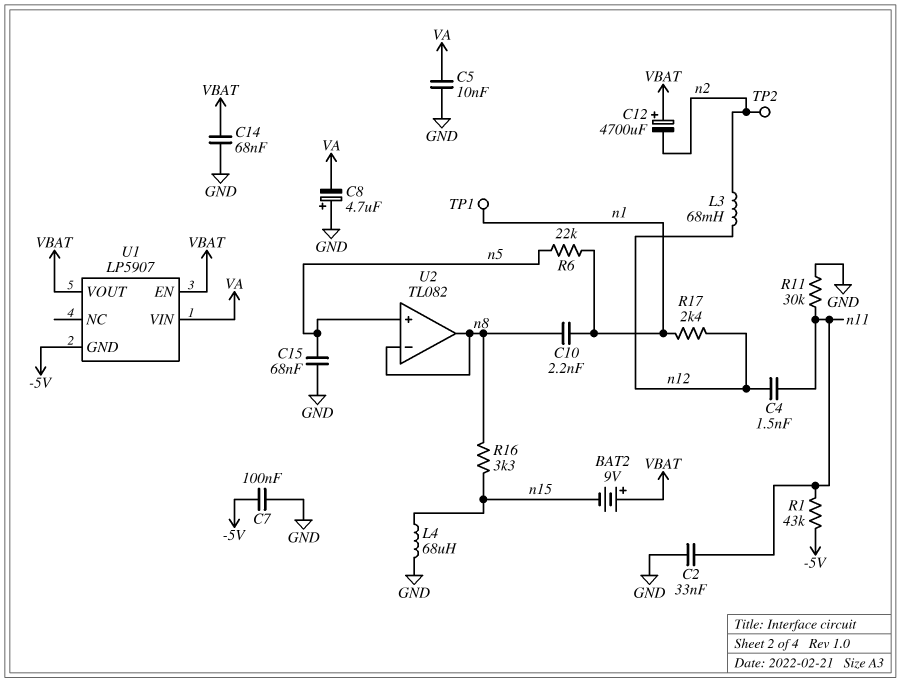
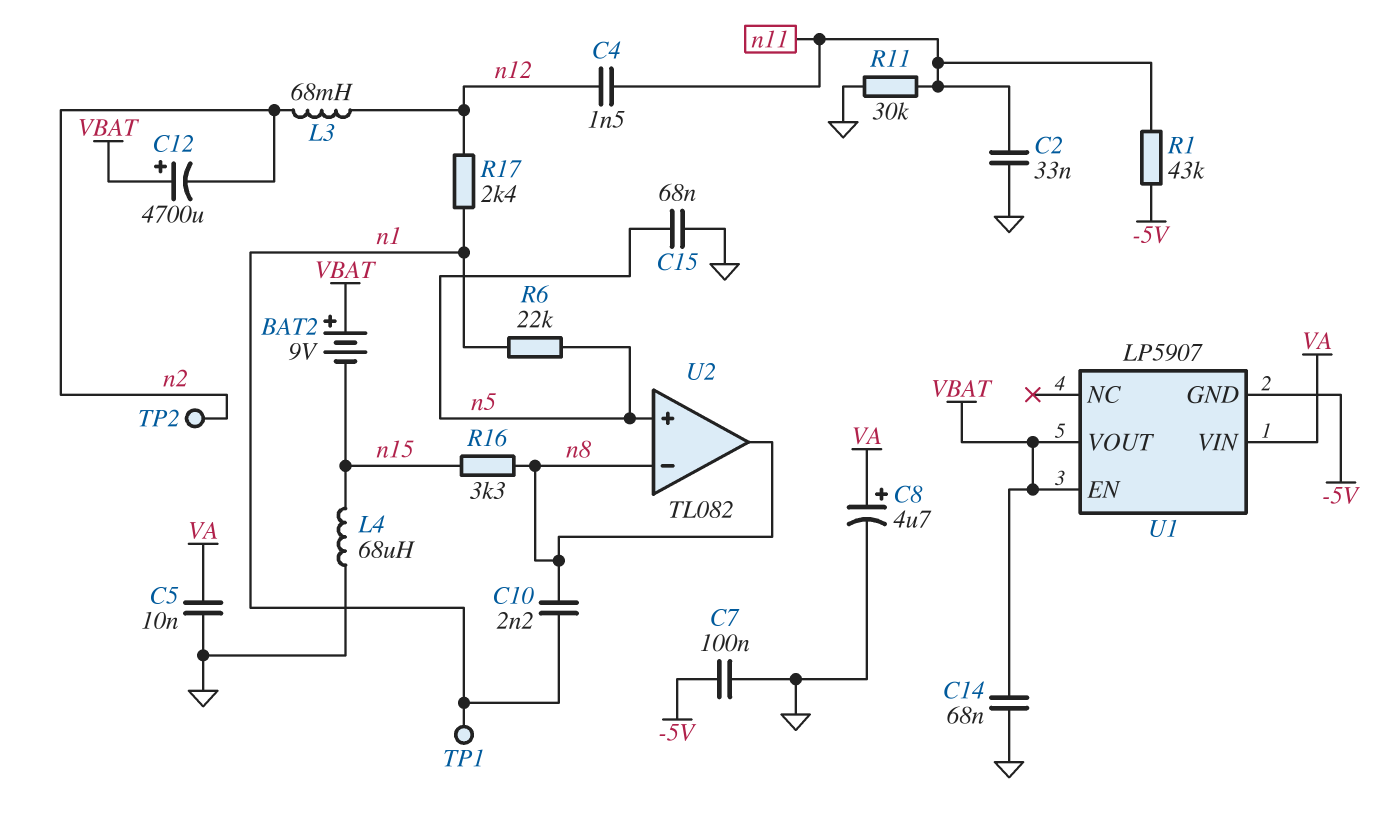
C8: 4.7uF (plus GND, minus VA) -> 4.7uF (plus VA, minus GND)

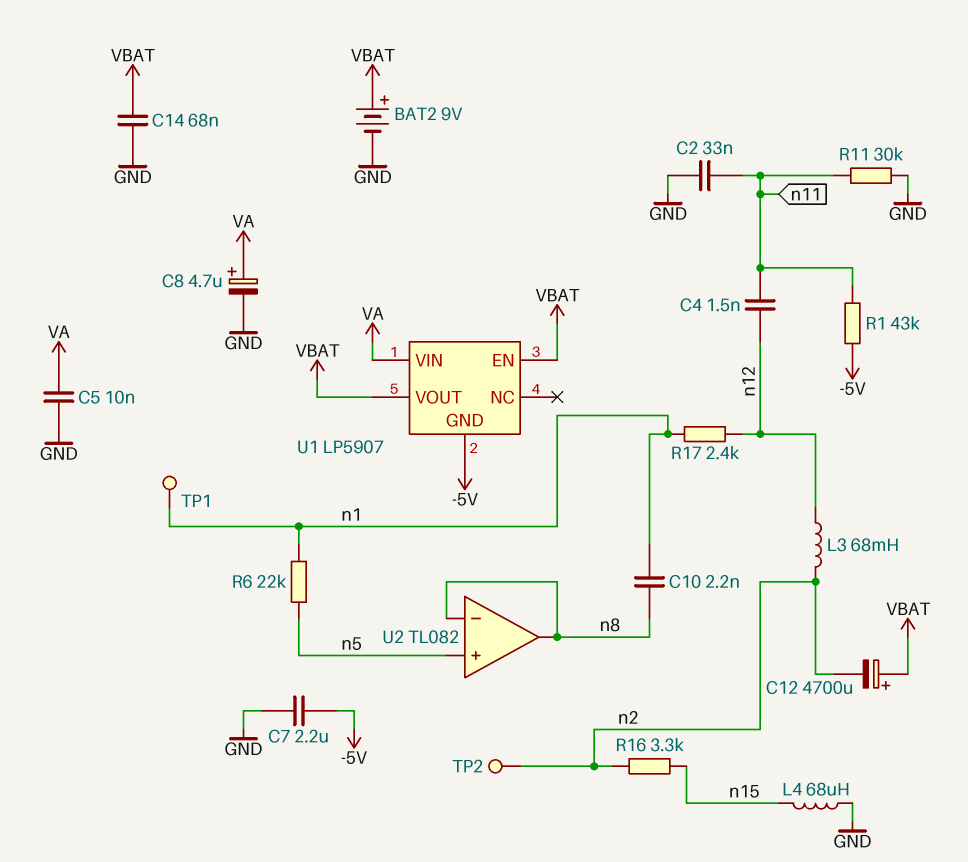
BAT2: 9V (plus VBAT, minus n15) -> 9V (plus VBAT, minus GND)
C7: 100nF (-5V, GND) -> 2.2uF (-5V, GND)
C15: 68nF (GND, n5) -> none
R16: 3.3k (n8, n15) -> 3.3k (n2, n15)

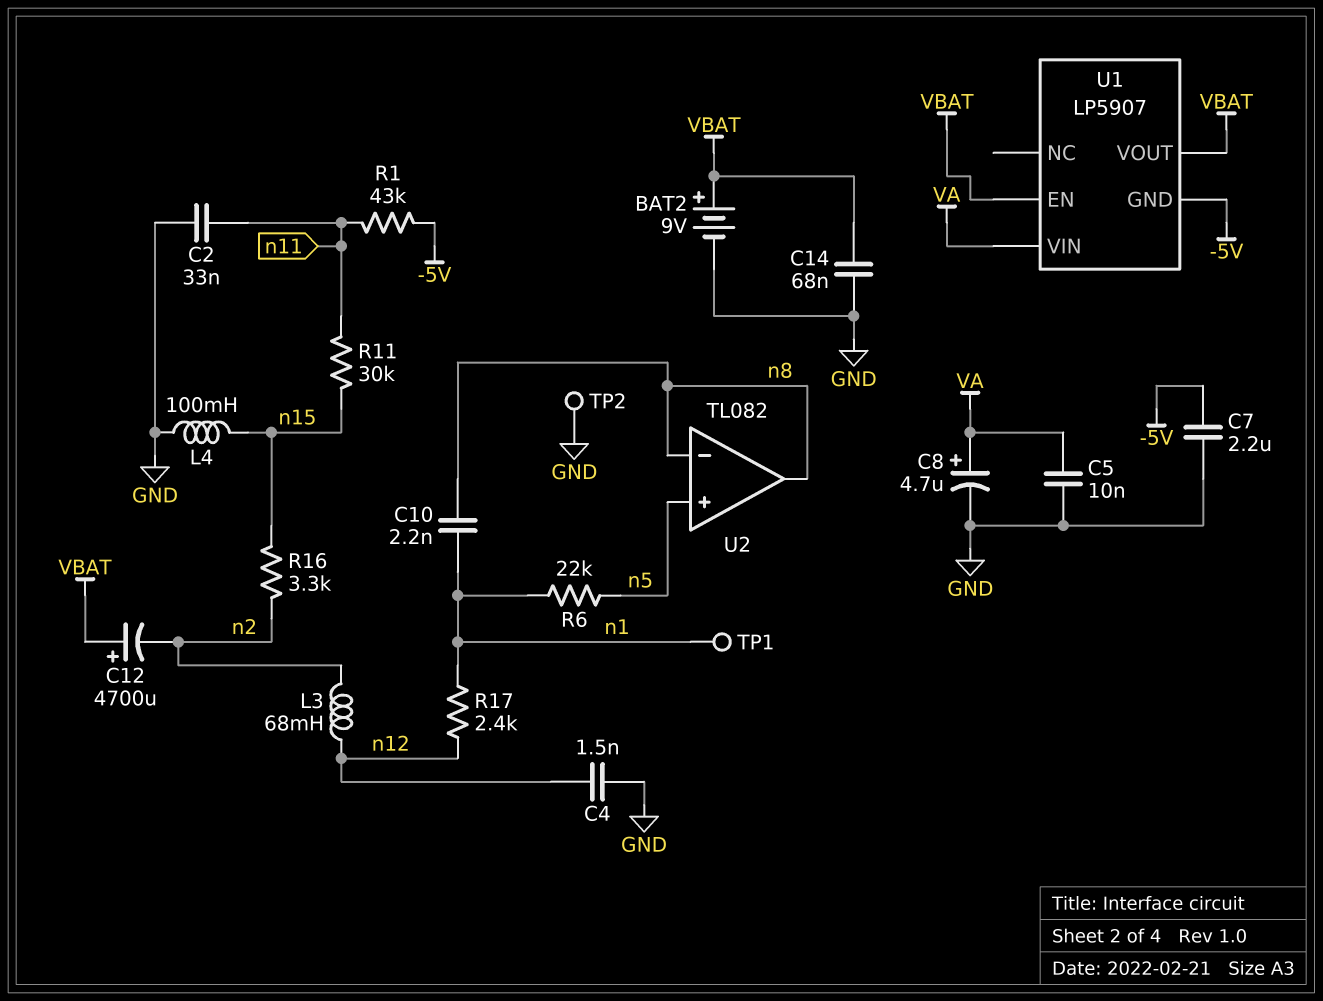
C4: 1.5nF (n11, n12) -> 1.5nF (GND, n12)
L4: 68uH (GND, n15) -> 100mH (GND, n15)
R11: 30k (GND, n11) -> 30k (n11, n15)
TP2: test point (n2) -> test point (GND)

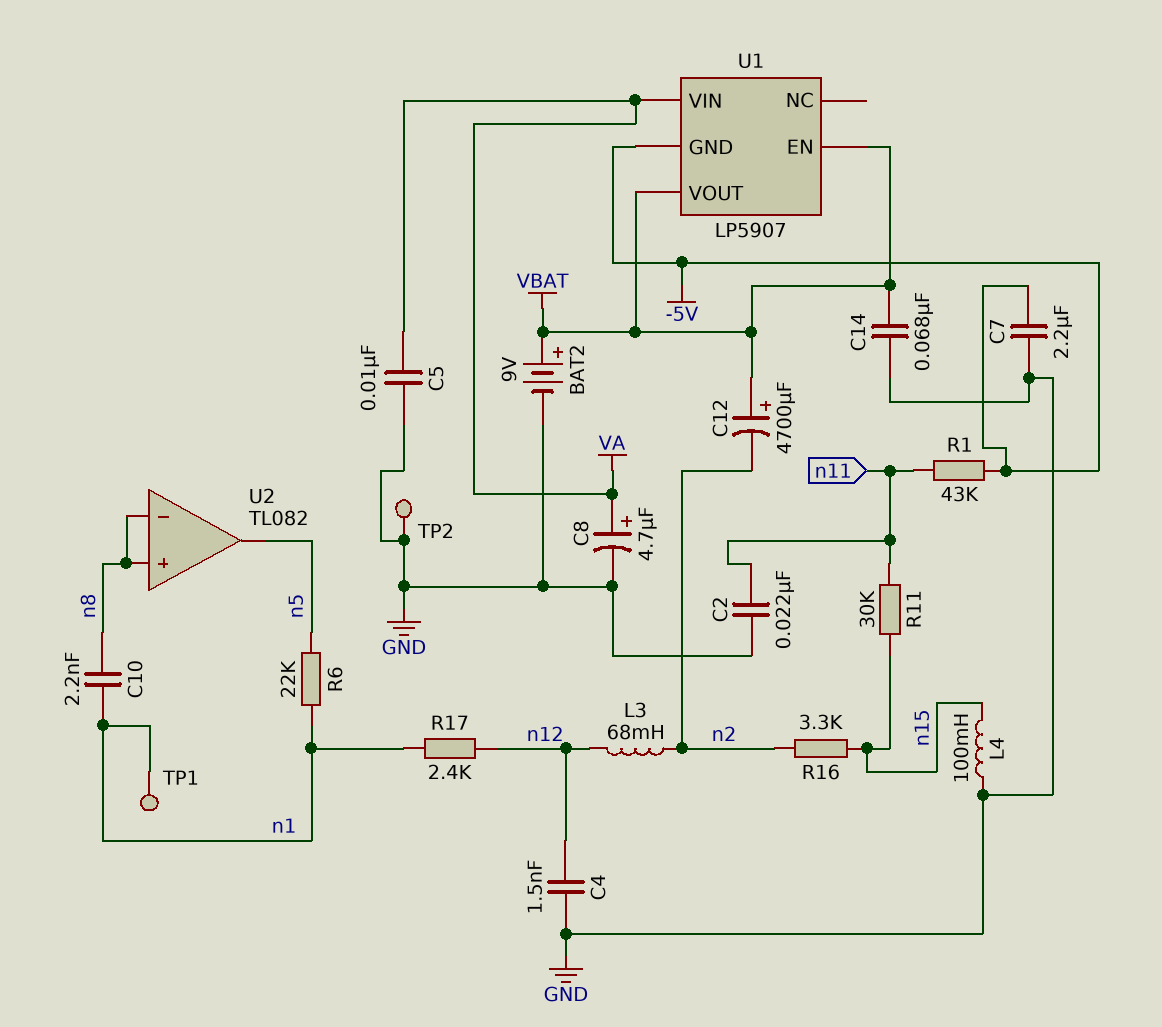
C2: 33nF (GND, n11) -> 22nF (GND, n11)
U2 pin in+: n5 -> n8
U2 pin out: n8 -> n5

